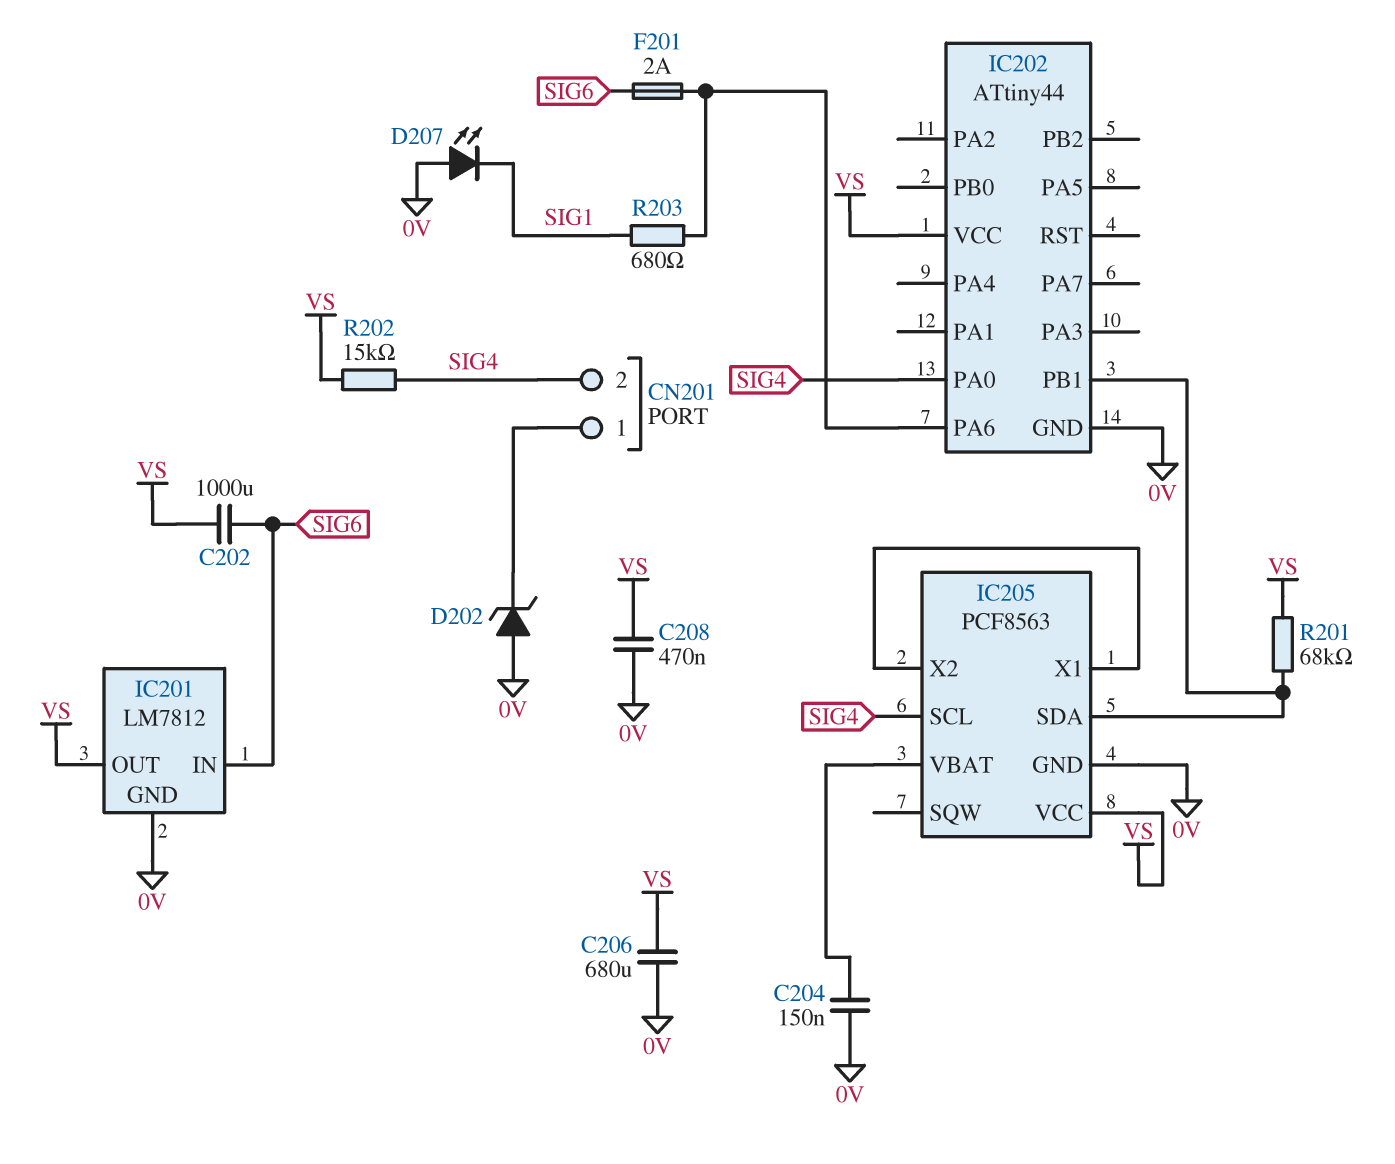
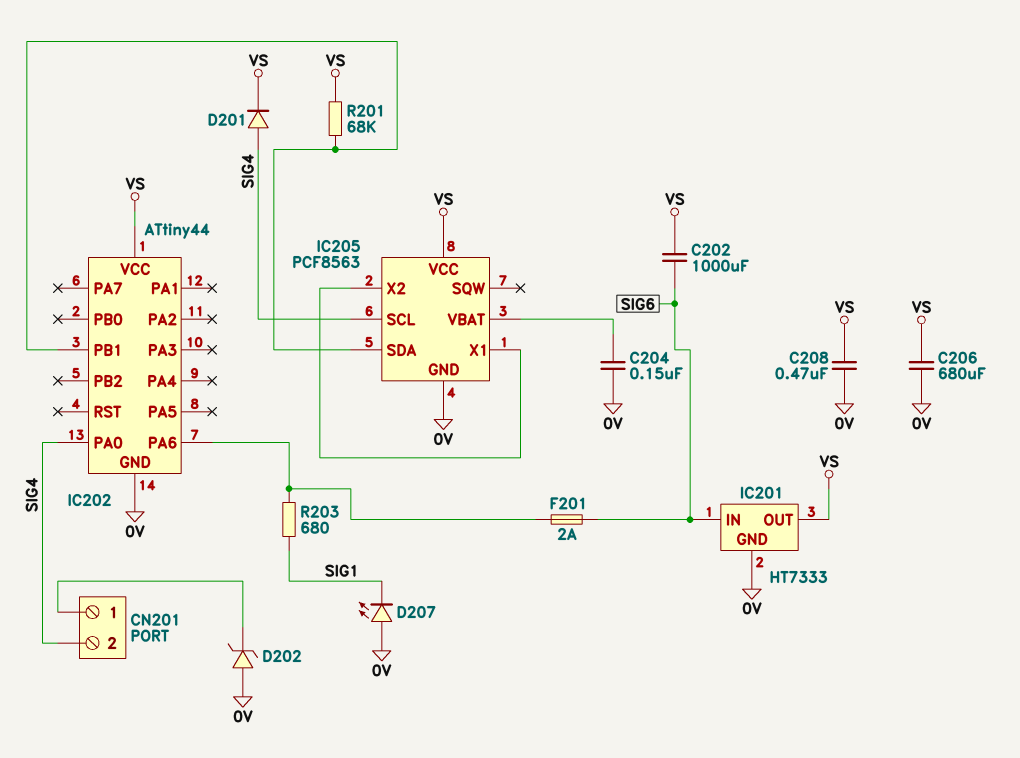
D201: none -> diode (A SIG4, K VS)
IC201: LM7812 -> HT7333
R202: 15k (SIG4, VS) -> none

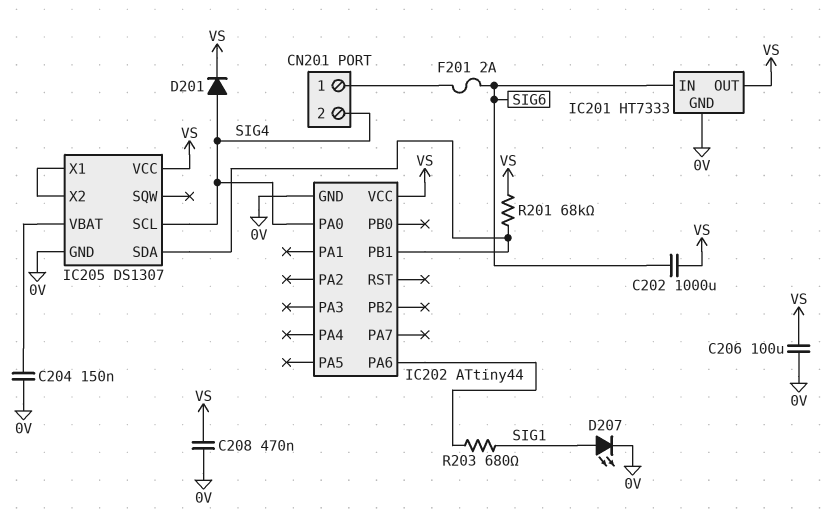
C206: 680uF (0V, VS) -> 100uF (0V, VS)
D202: zener (A 0V, K CN201/1) -> none
D207: LED (A 0V, K SIG1) -> LED (A SIG1, K 0V)
F201: 2A (IC202/PA6, SIG6) -> 2A (CN201/1, SIG6)
IC205: PCF8563 -> DS1307

